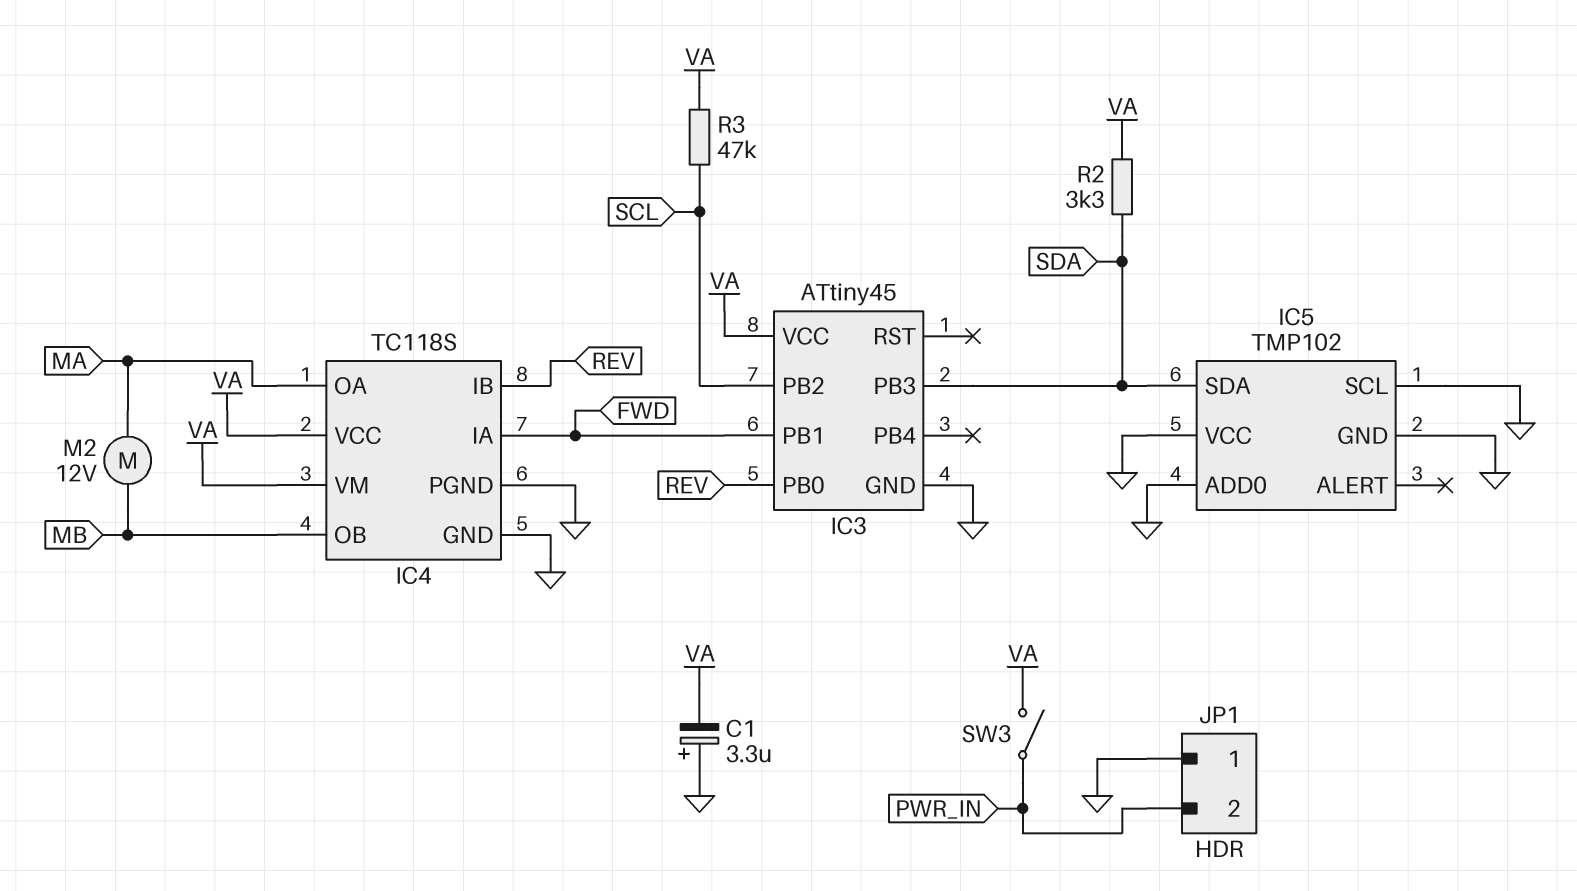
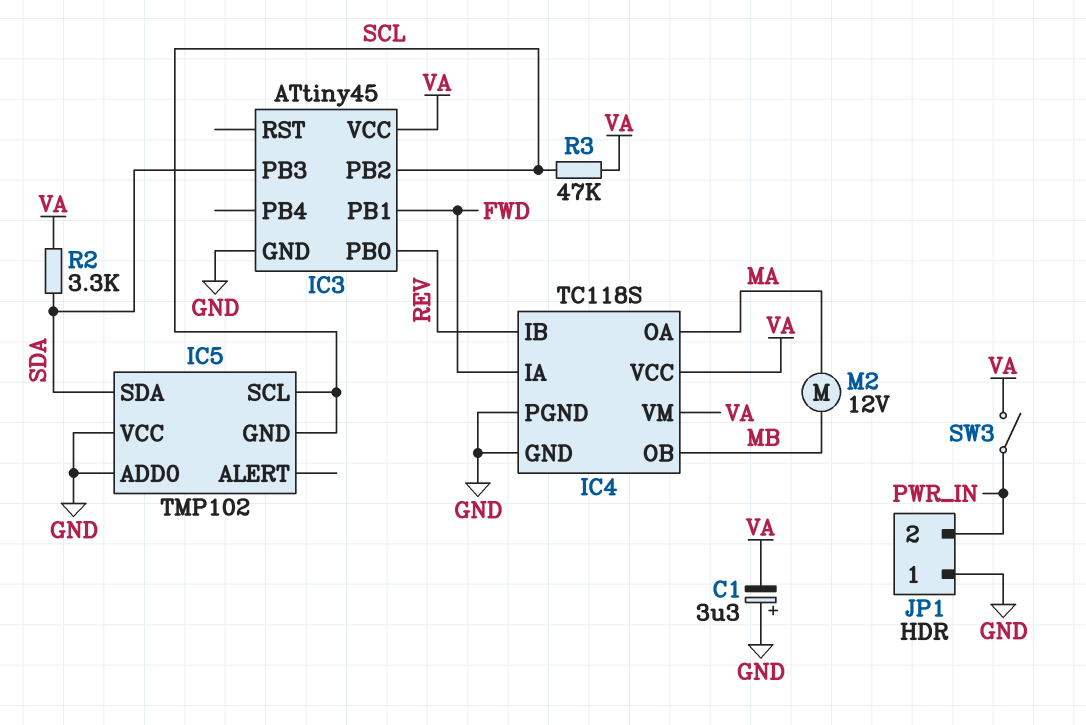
IC5 pin GND: GND -> SCL
IC5 pin SCL: GND -> SCL

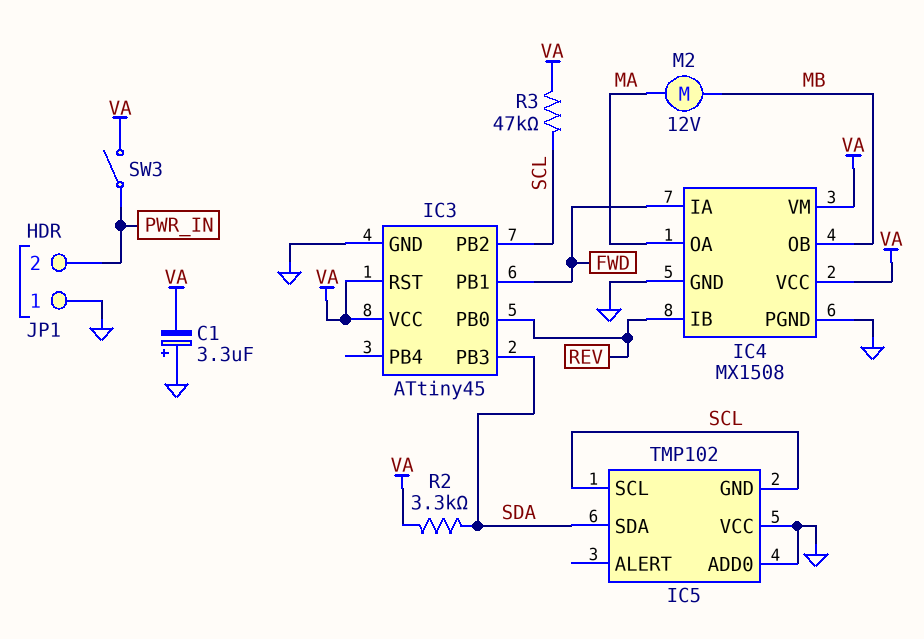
IC3 pin RST: none -> VA
IC4: TC118S -> MX1508

